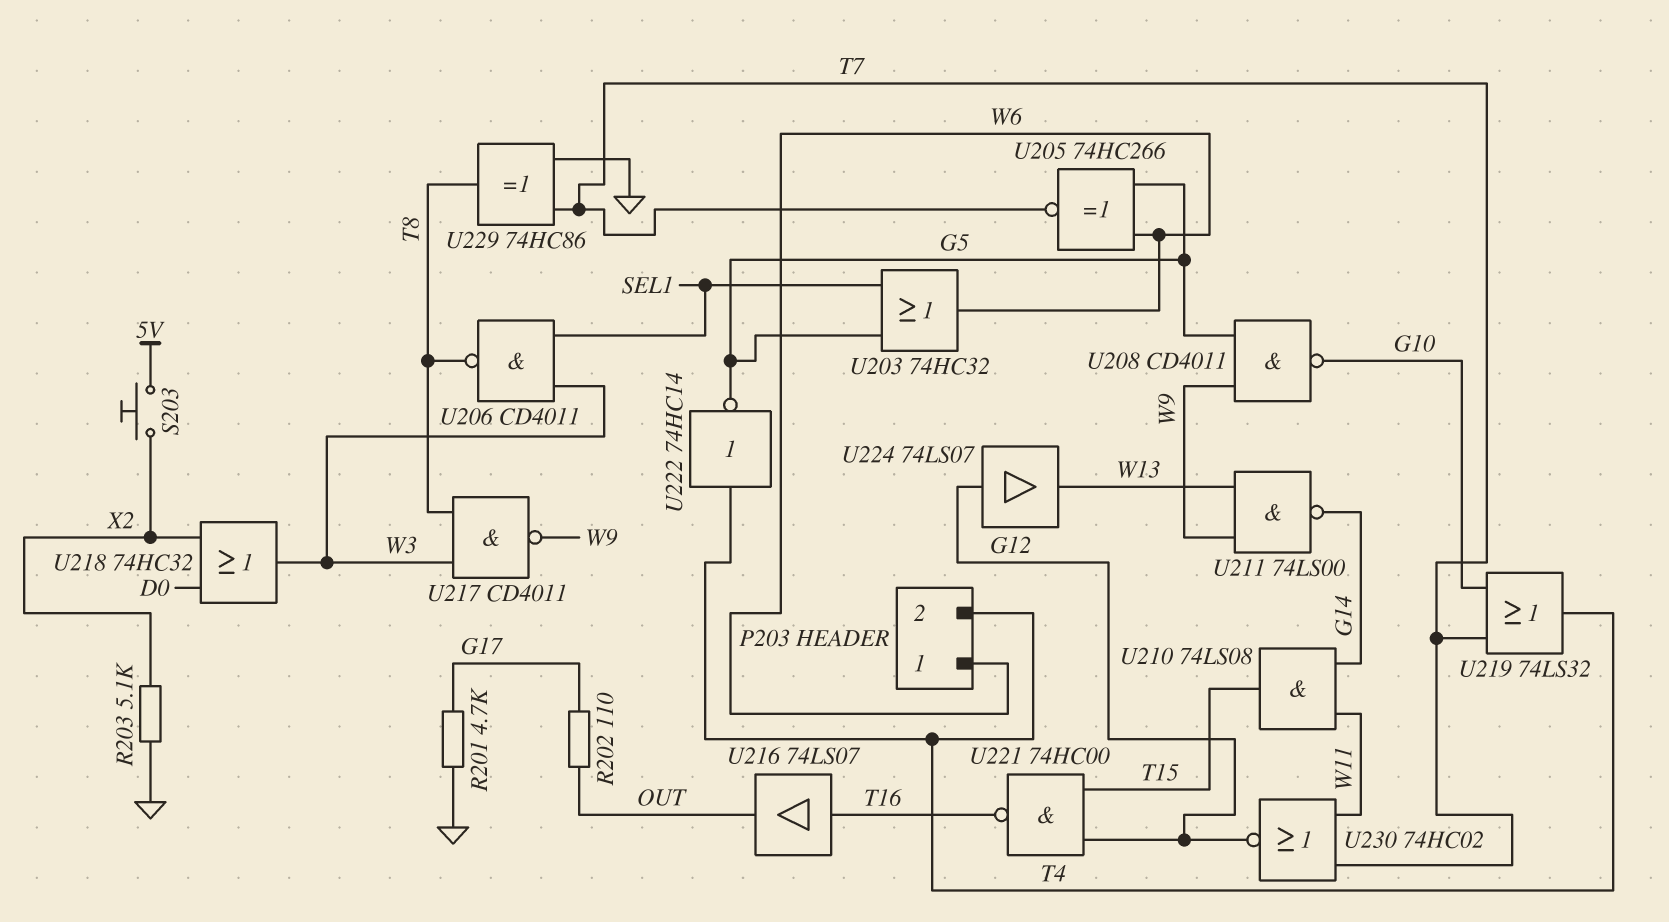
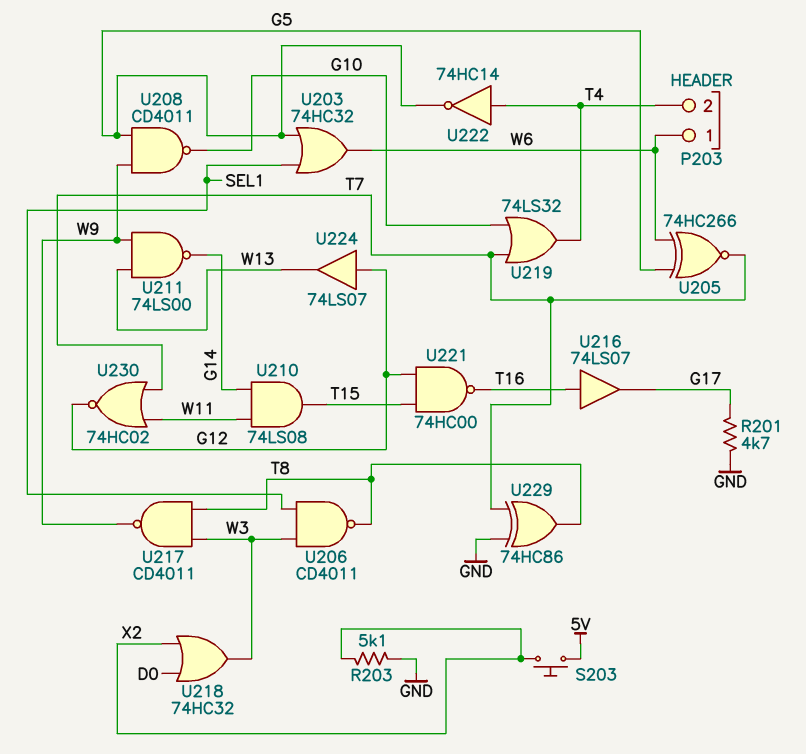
R202: 110 (G17, OUT) -> none
U216: buffer 74LS07 (in T16, out OUT) -> buffer 74LS07 (in T16, out G17)

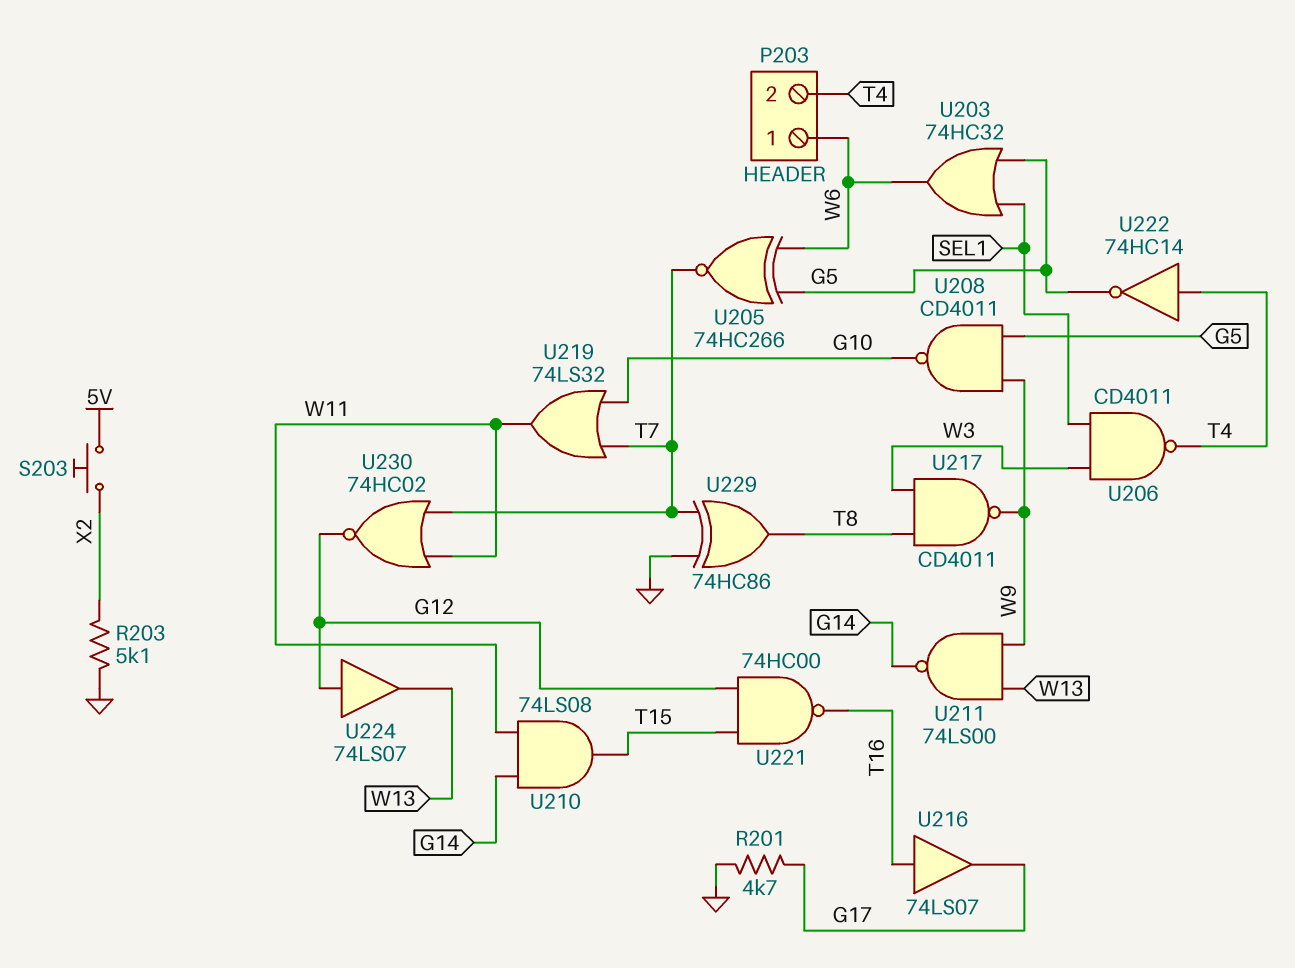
U206: NAND CD4011 (in SEL1, in W3, out T8) -> NAND CD4011 (in SEL1, in W3, out T4)
U218: OR 74HC32 (in D0, in X2, out W3) -> none
U219: OR 74LS32 (in G10, in T7, out T4) -> OR 74LS32 (in G10, in T7, out W11)

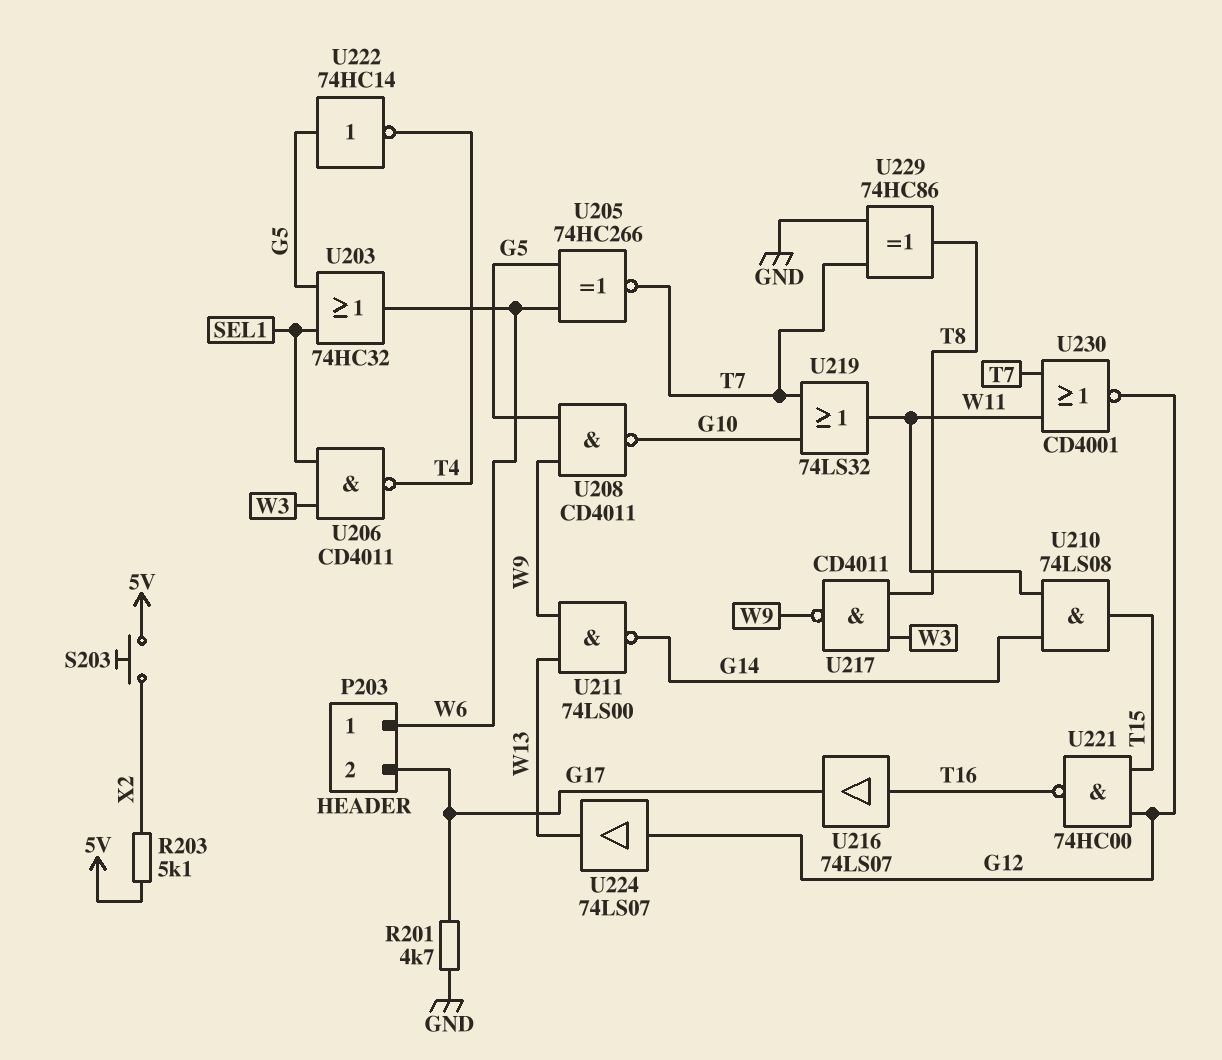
P203 pin 2: T4 -> G17
R203: 5.1k (GND, X2) -> 5.1k (5V, X2)
U222: NOT 74HC14 (in T4, out G5) -> NOT 74HC14 (in G5, out T4)
U230: NOR 74HC02 (in T7, in W11, out G12) -> NOR CD4001 (in T7, in W11, out G12)

